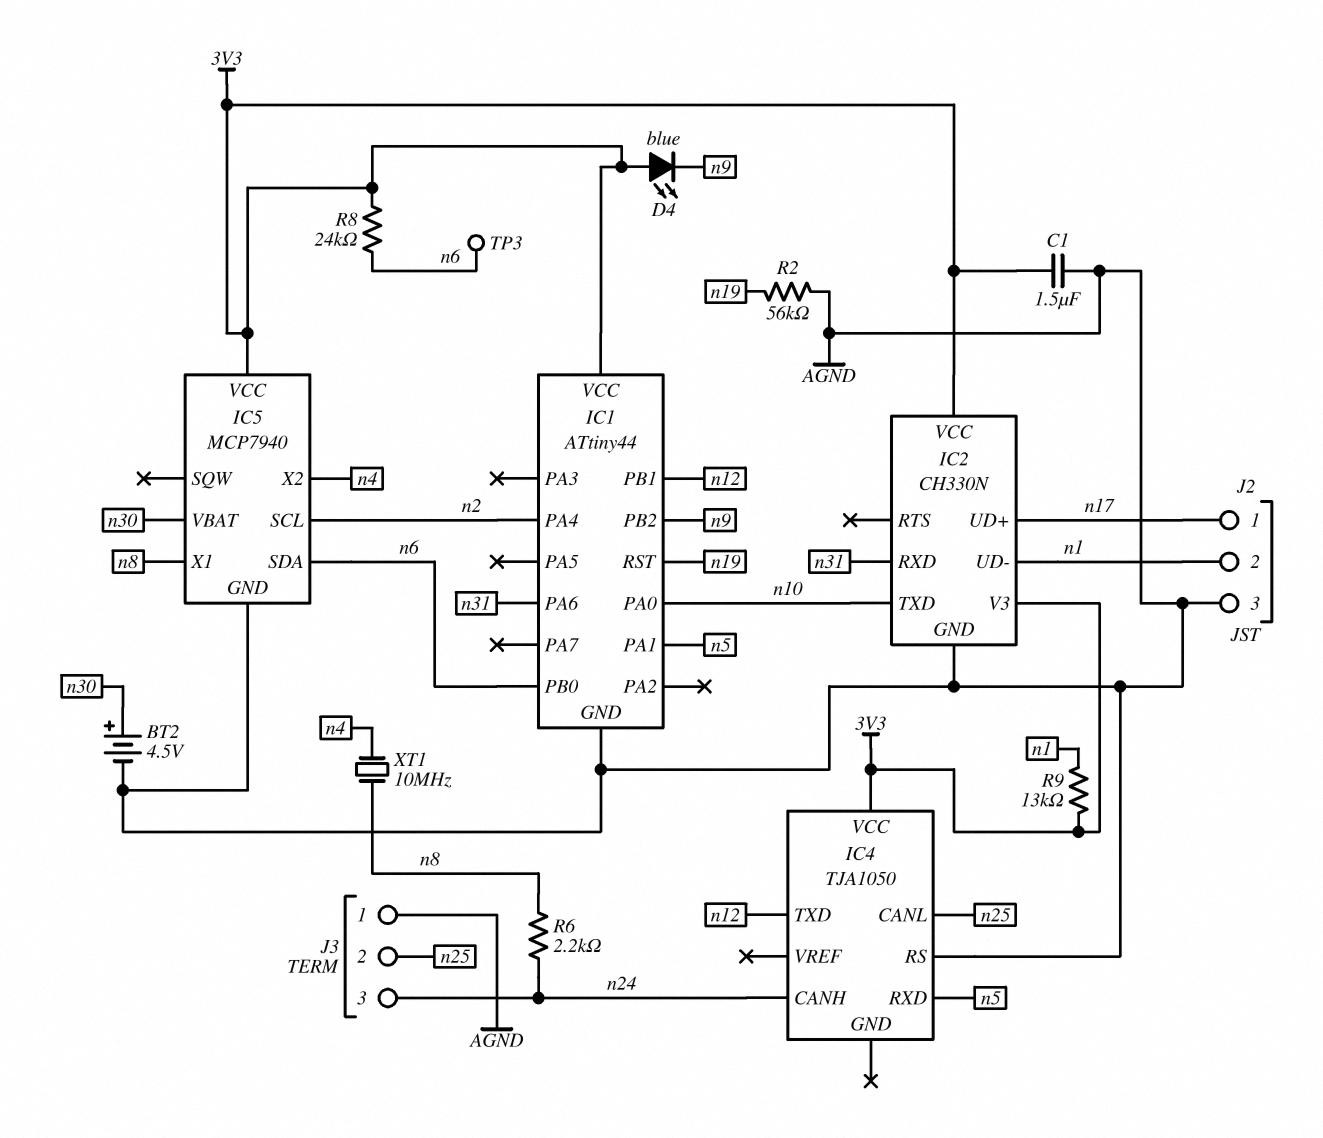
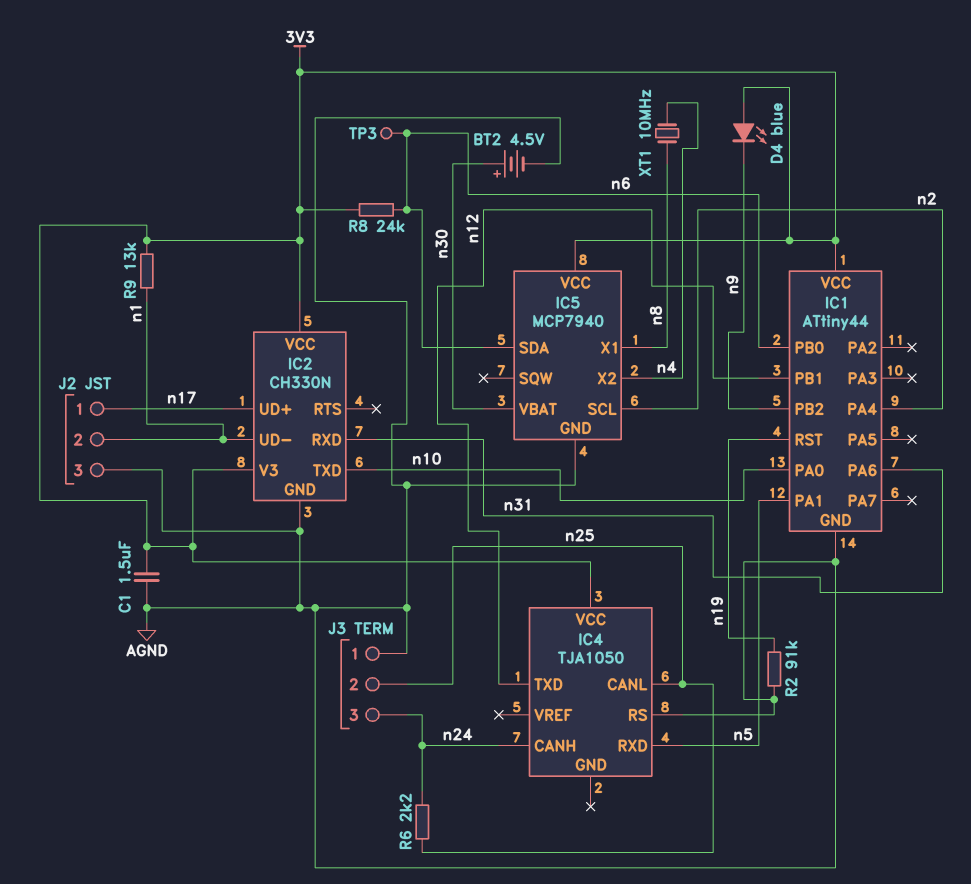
R2: 56k (AGND, n19) -> 91k (AGND, n19)
R6: 2.2k (n8, n24) -> 2.2k (n24, n25)

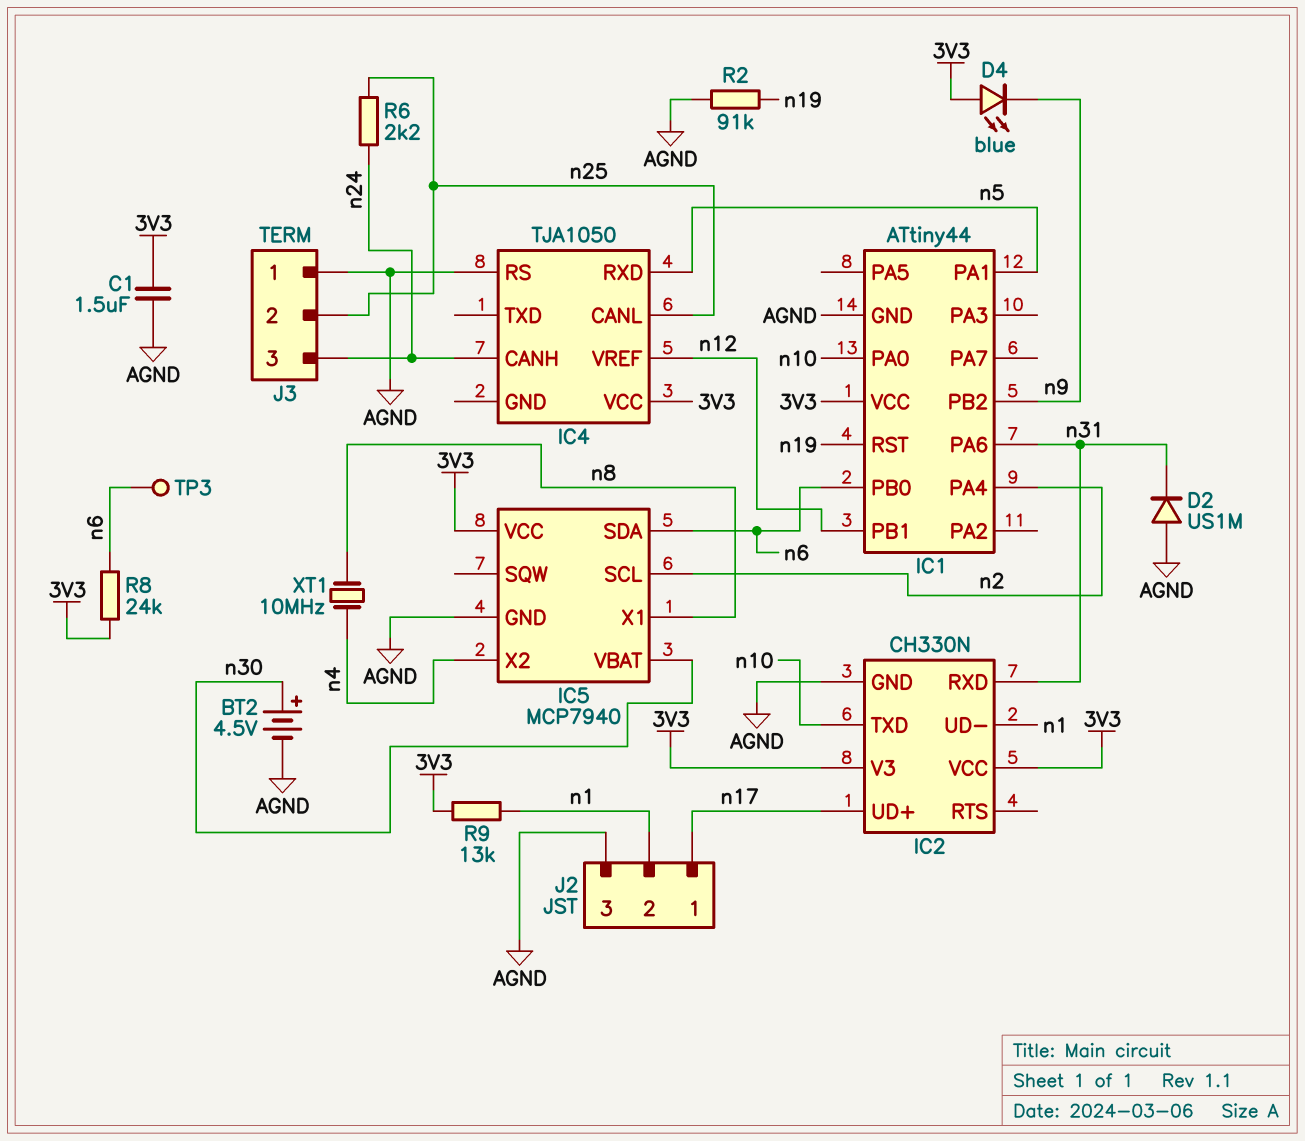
D2: none -> diode US1M (A AGND, K n31)
IC4 pin TXD: n12 -> none
IC4 pin VREF: none -> n12

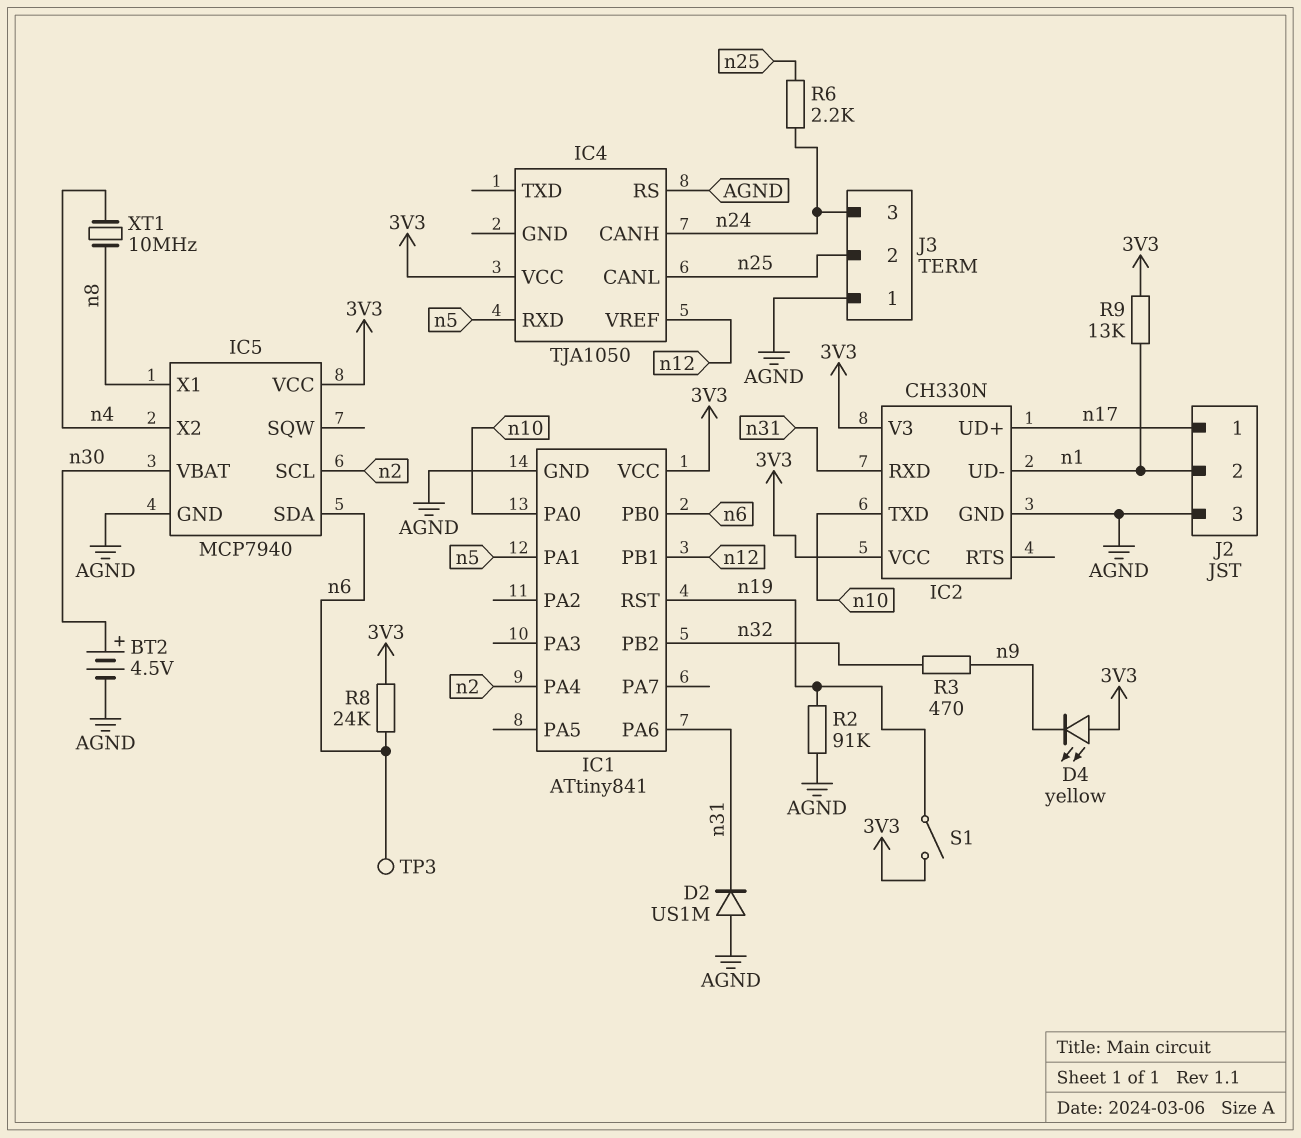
C1: 1.5uF (3V3, AGND) -> none
D4: LED blue (A 3V3, K n9) -> LED yellow (A 3V3, K n9)
IC1: ATtiny44 -> ATtiny841
IC1 pin PB2: n9 -> n32
R3: none -> 470 (n9, n32)
S1: none -> switch (3V3, n19)

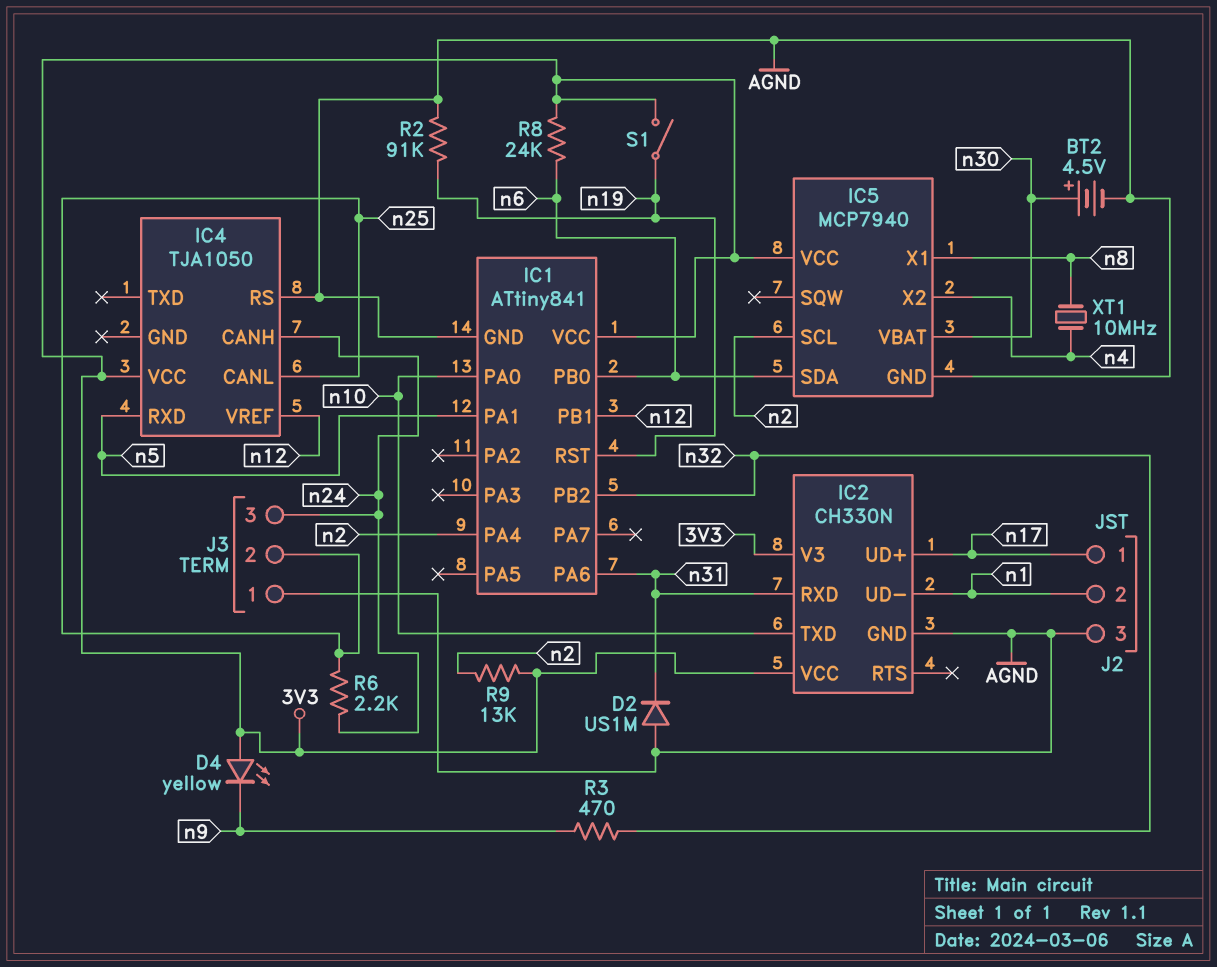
R9: 13k (3V3, n1) -> 13k (3V3, n2)
TP3: test point (n6) -> none

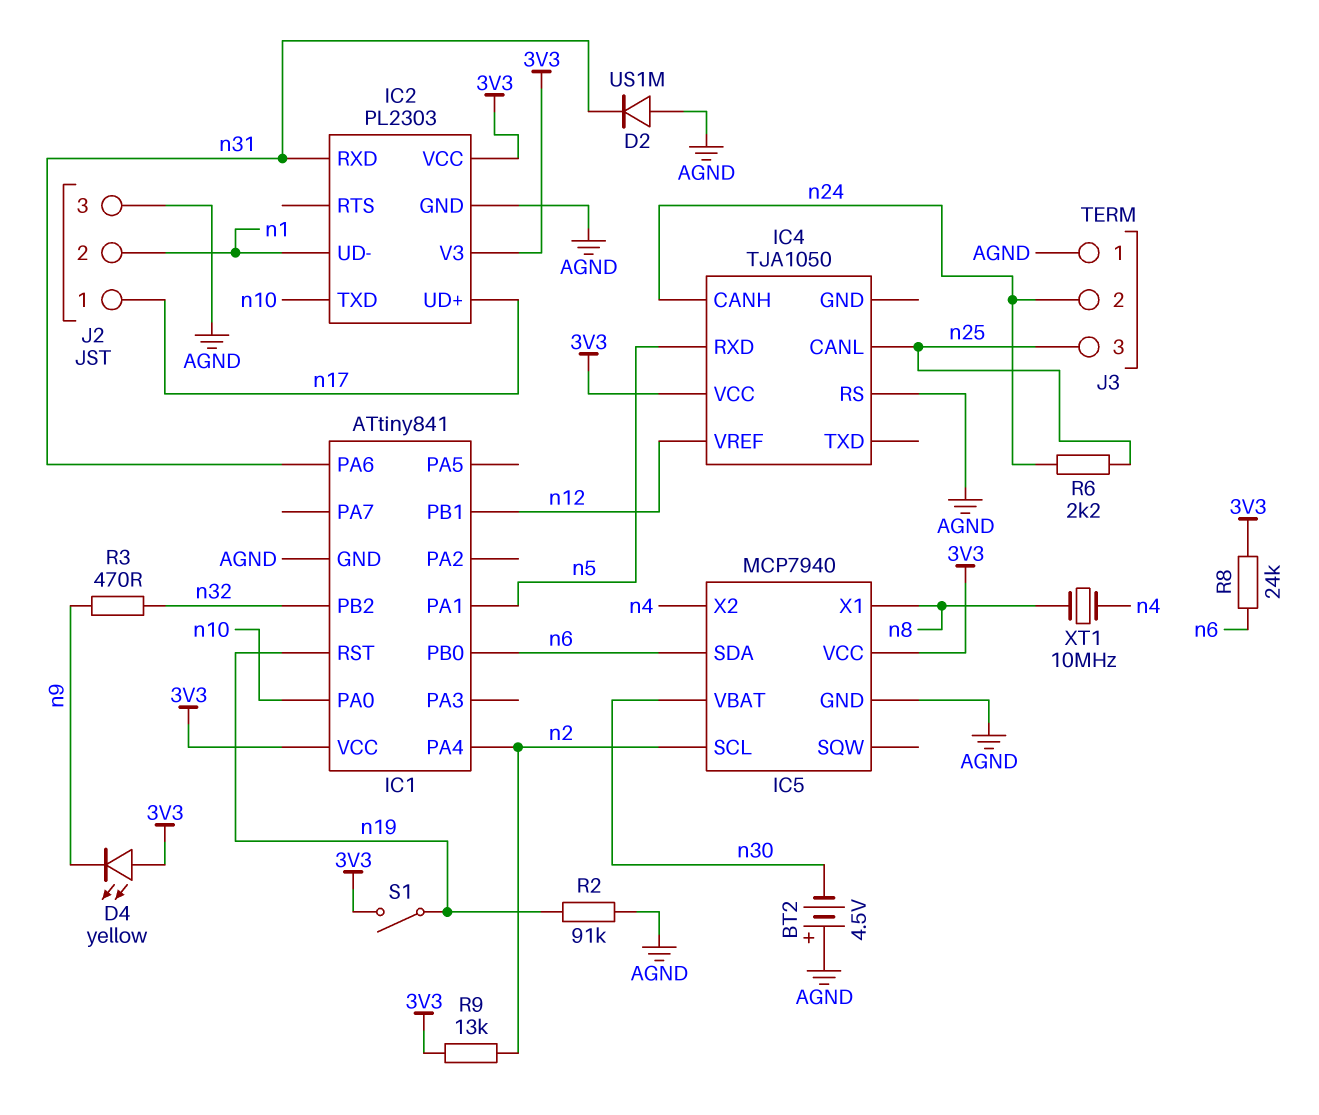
BT2: 4.5V (plus n30, minus AGND) -> 4.5V (plus AGND, minus n30)
IC2: CH330N -> PL2303
J3 pin 2: n25 -> n24
J3 pin 3: n24 -> n25

